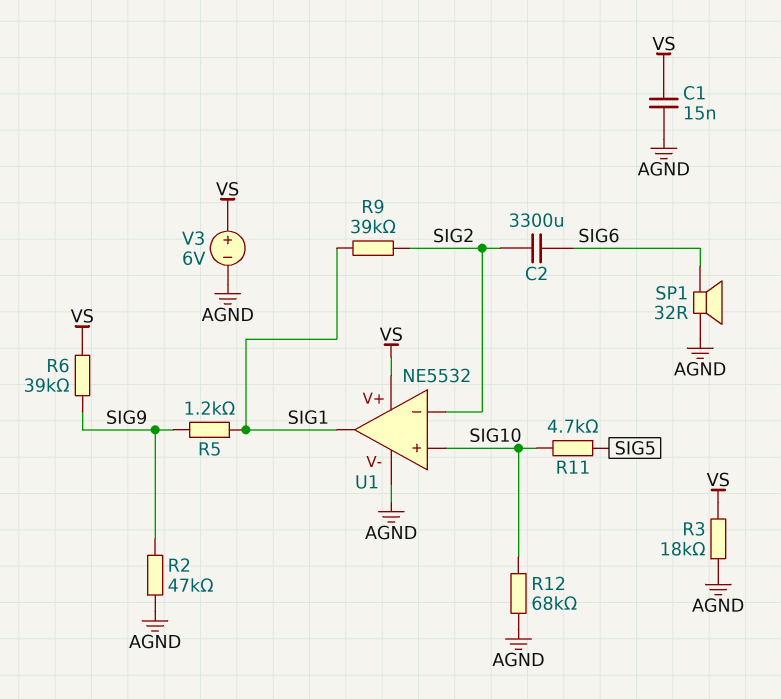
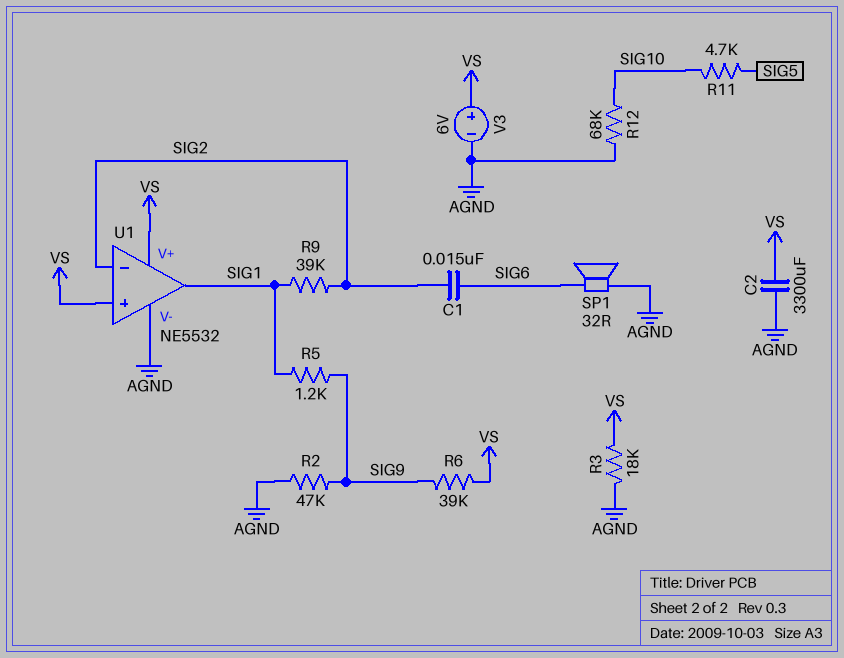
C1: 15nF (AGND, VS) -> 15nF (SIG2, SIG6)
C2: 3300uF (SIG2, SIG6) -> 3300uF (AGND, VS)
U1 pin in+: SIG10 -> VS

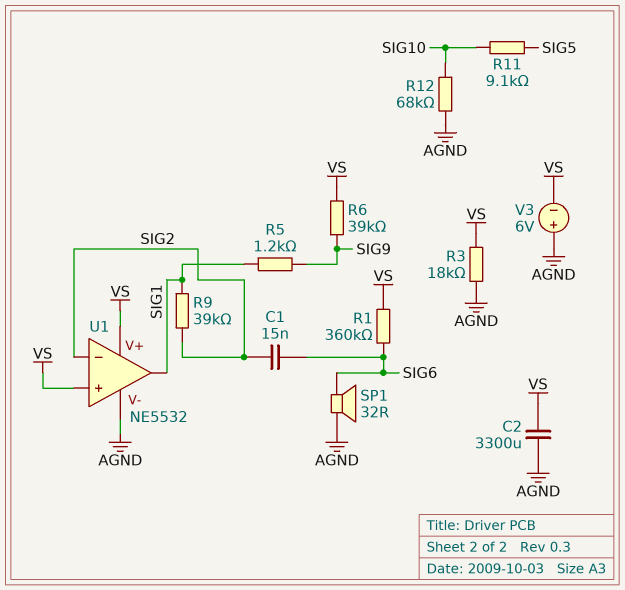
R1: none -> 360k (SIG6, VS)
R2: 47k (AGND, SIG9) -> none
R11: 4.7k (SIG5, SIG10) -> 9.1k (SIG5, SIG10)
V3: 6V (plus VS, minus AGND) -> 6V (plus AGND, minus VS)

